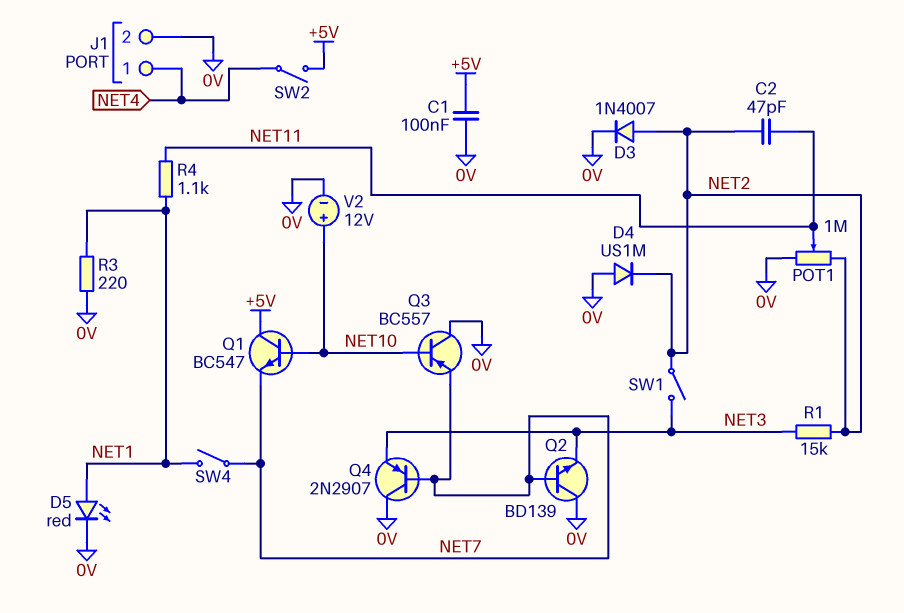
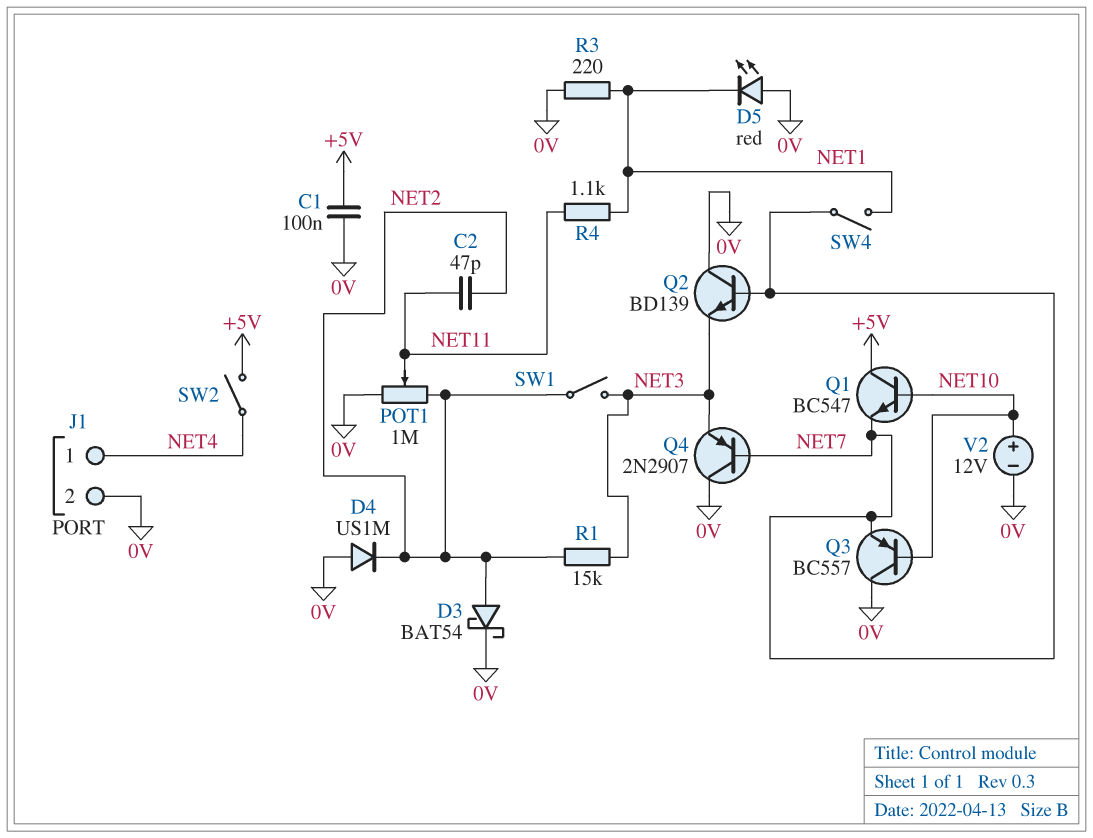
D3: diode 1N4007 (A NET2, K 0V) -> schottky BAT54 (A NET2, K 0V)
D5: LED red (A NET1, K 0V) -> LED red (A 0V, K NET1)

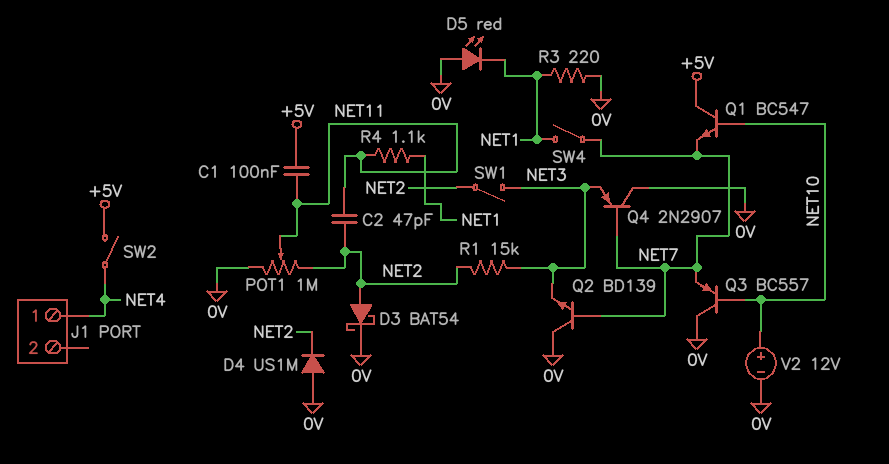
C1: 100nF (+5V, 0V) -> 100nF (+5V, NET11)
J1 pin 2: 0V -> none

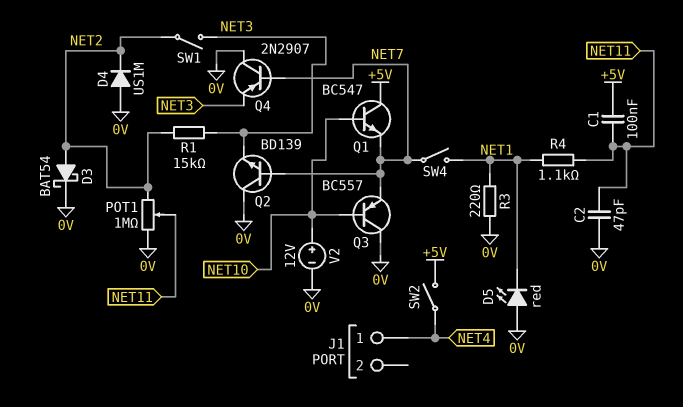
C2: 47pF (NET2, NET11) -> 47pF (0V, NET11)

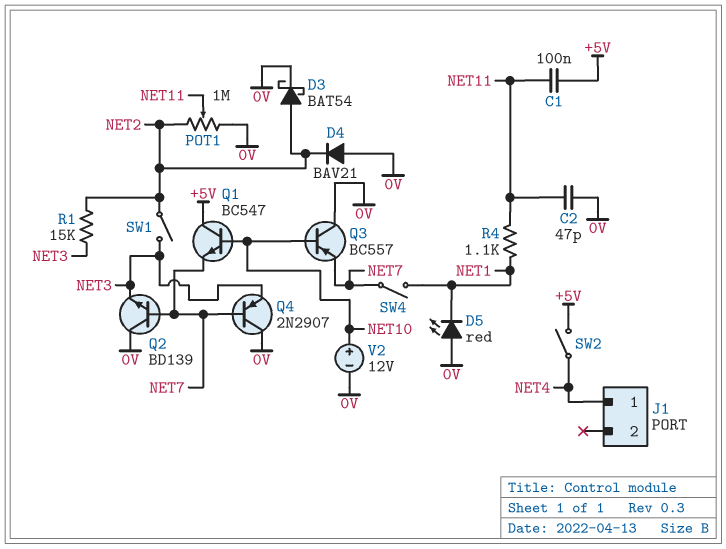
D4: diode US1M (A 0V, K NET2) -> diode BAV21 (A 0V, K NET2)
R3: 220 (0V, NET1) -> none

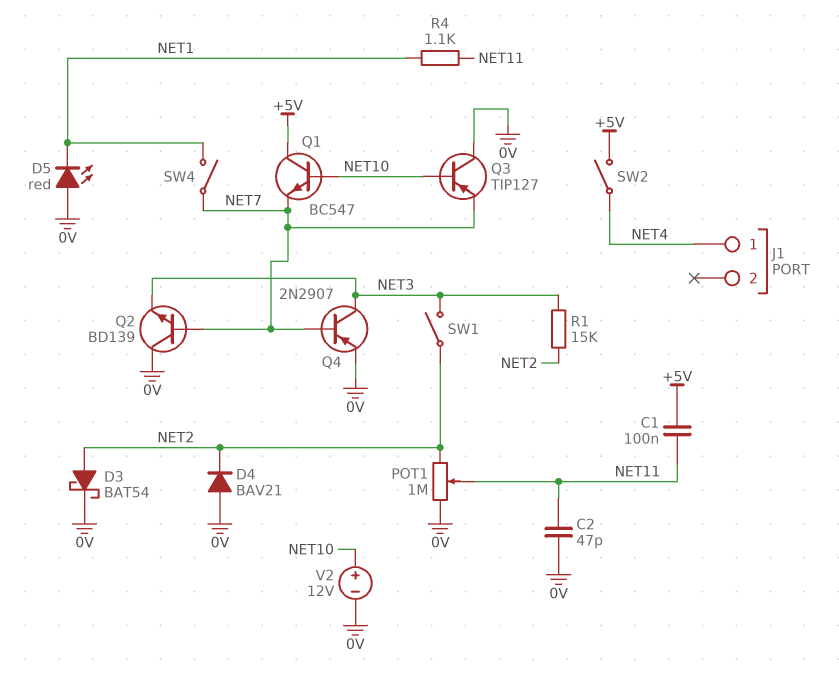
Q3: PNP BC557 (B NET10, C 0V, E NET7) -> PNP TIP127 (B NET10, C 0V, E NET7)
Q4: PNP 2N2907 (B NET7, C 0V, E NET3) -> PNP 2N2907 (B NET7, C NET3, E 0V)

